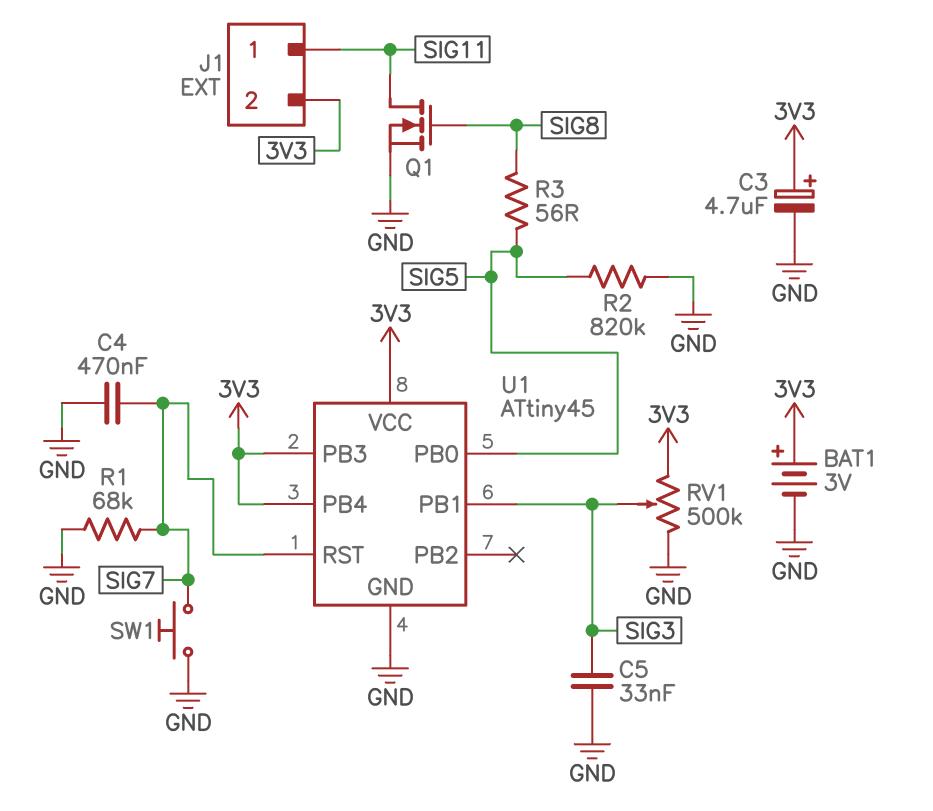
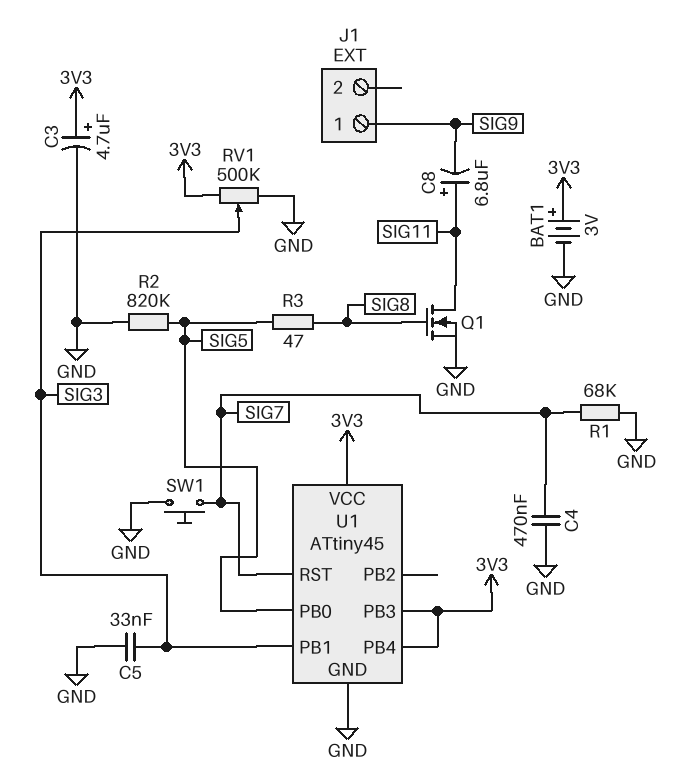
C8: none -> 6.8uF (plus SIG11, minus SIG9)
J1 pin 1: SIG11 -> SIG9
J1 pin 2: 3V3 -> none
R3: 56 (SIG5, SIG8) -> 47 (SIG5, SIG8)

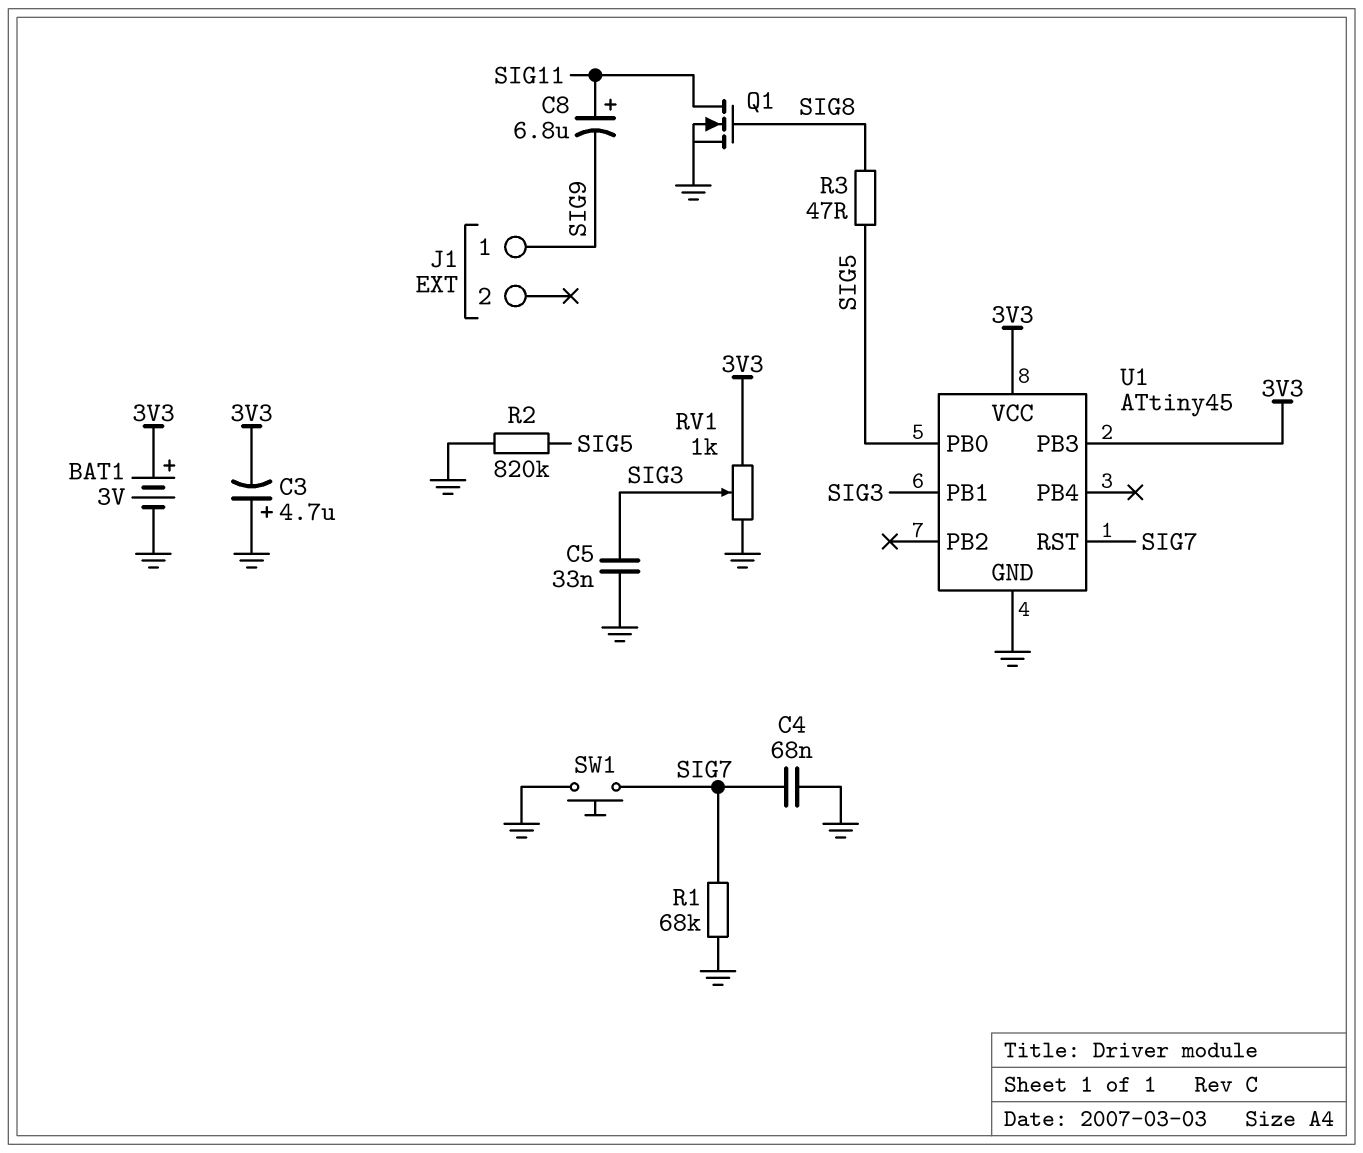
C3: 4.7uF (plus 3V3, minus GND) -> 4.7uF (plus GND, minus 3V3)
C4: 470nF (GND, SIG7) -> 68nF (GND, SIG7)
RV1: 500k (3V3, GND, wiper SIG3) -> 1k (3V3, GND, wiper SIG3)
U1 pin PB4: 3V3 -> none

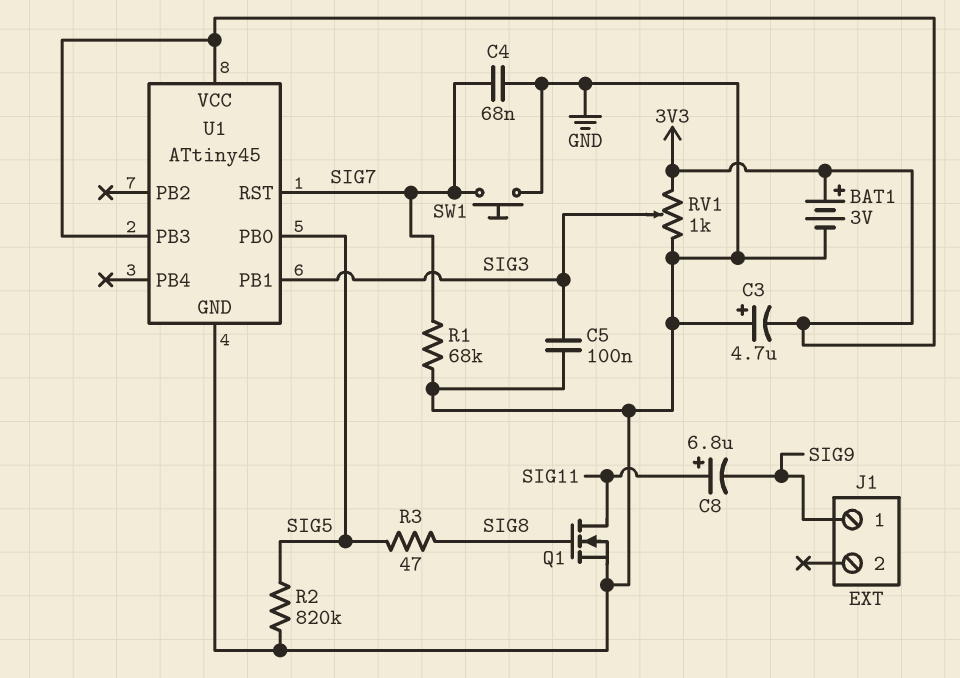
C5: 33nF (GND, SIG3) -> 100nF (GND, SIG3)

